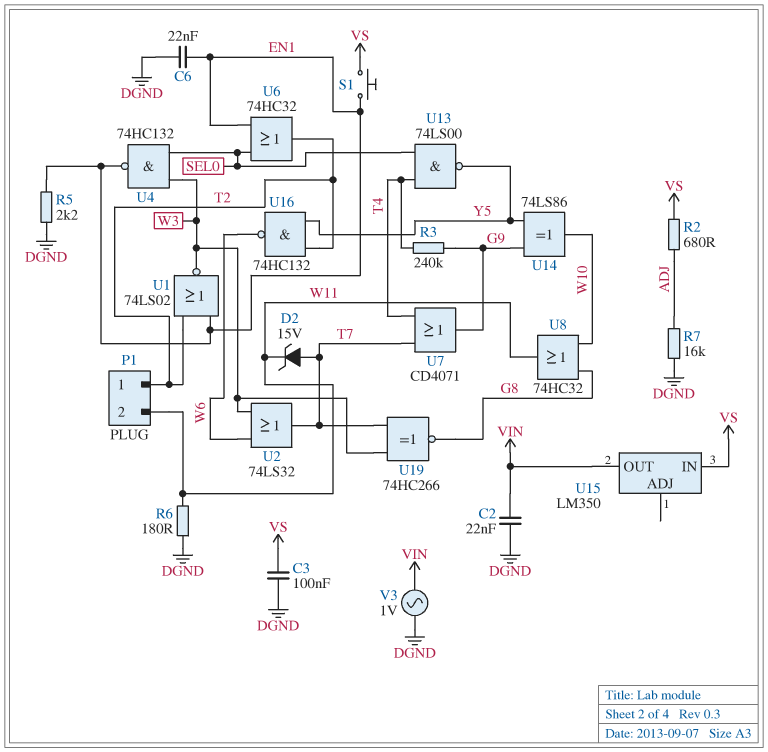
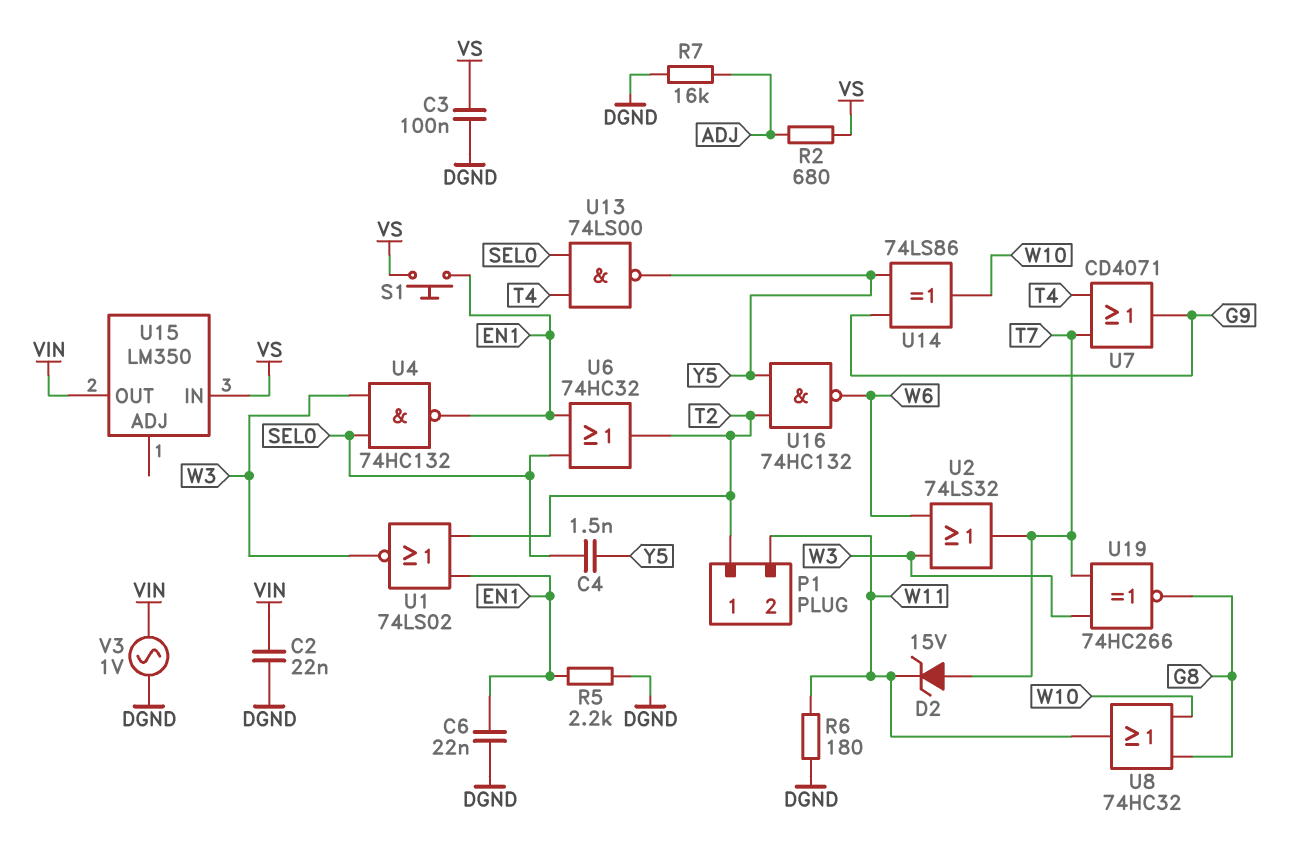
C4: none -> 1.5nF (SEL0, Y5)
R3: 240k (G9, T4) -> none

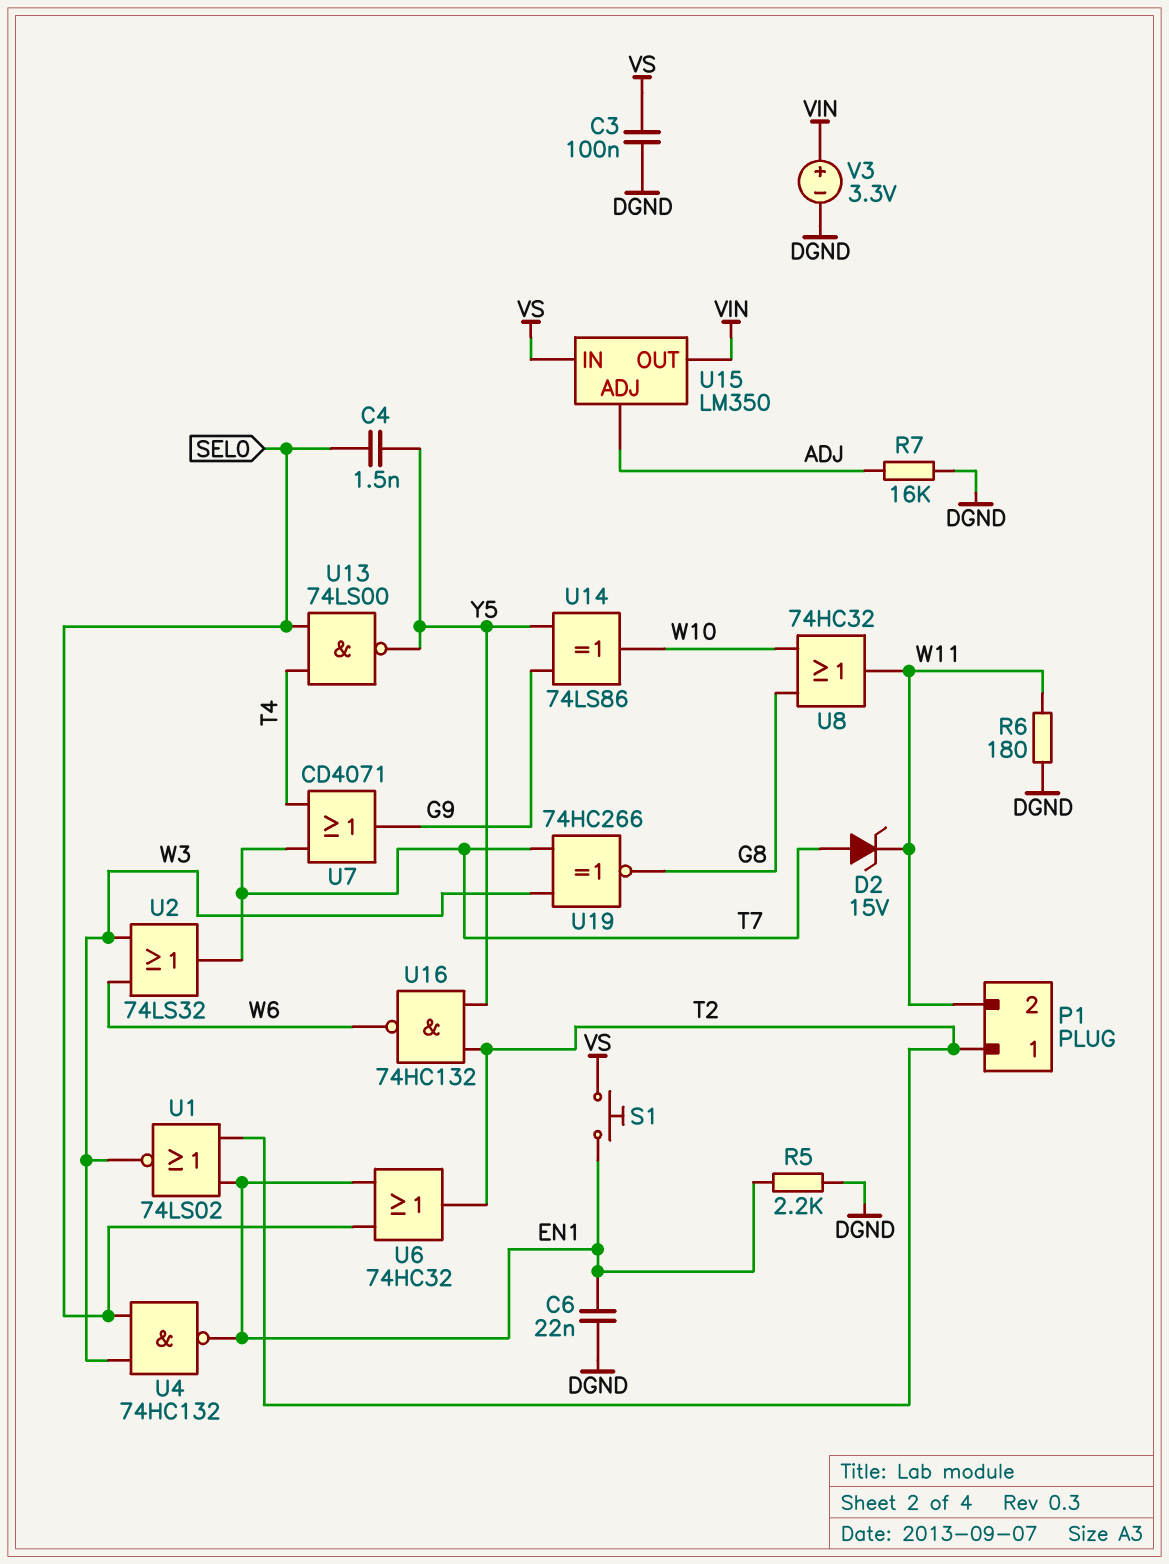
C2: 22nF (DGND, VIN) -> none
R2: 680 (ADJ, VS) -> none
U15 pin ADJ: none -> ADJ
V3: AC 1V (DGND, VIN) -> 3.3V (plus VIN, minus DGND)

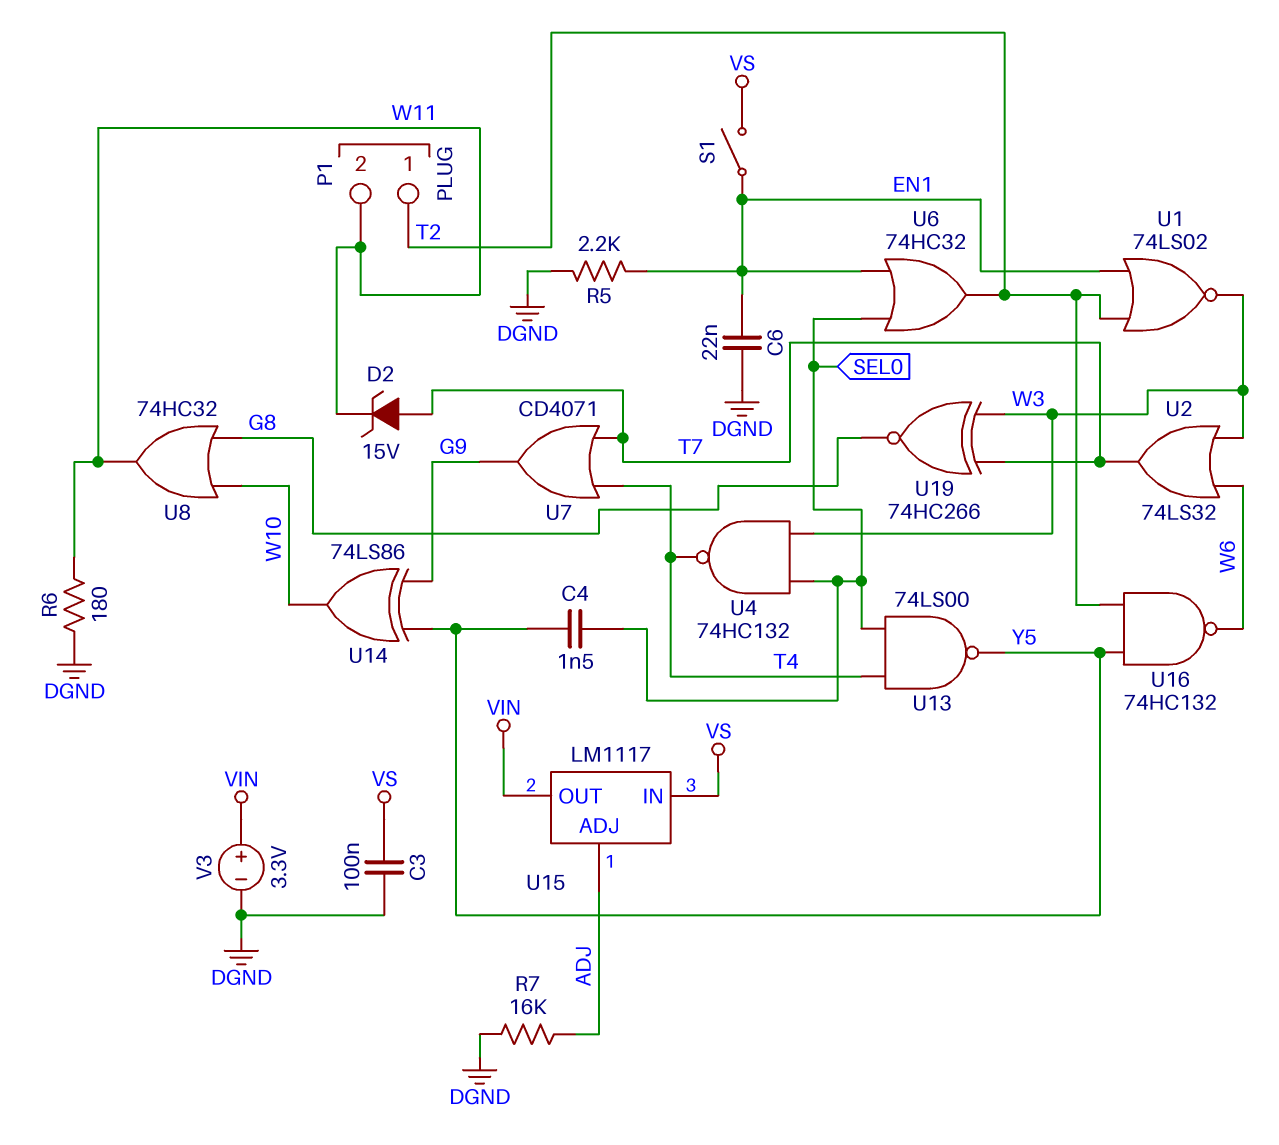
S1: button (EN1, VS) -> switch (EN1, VS)
U4: NAND 74HC132 (in SEL0, in W3, out EN1) -> NAND 74HC132 (in SEL0, in W3, out T4)
U15: LM350 -> LM1117

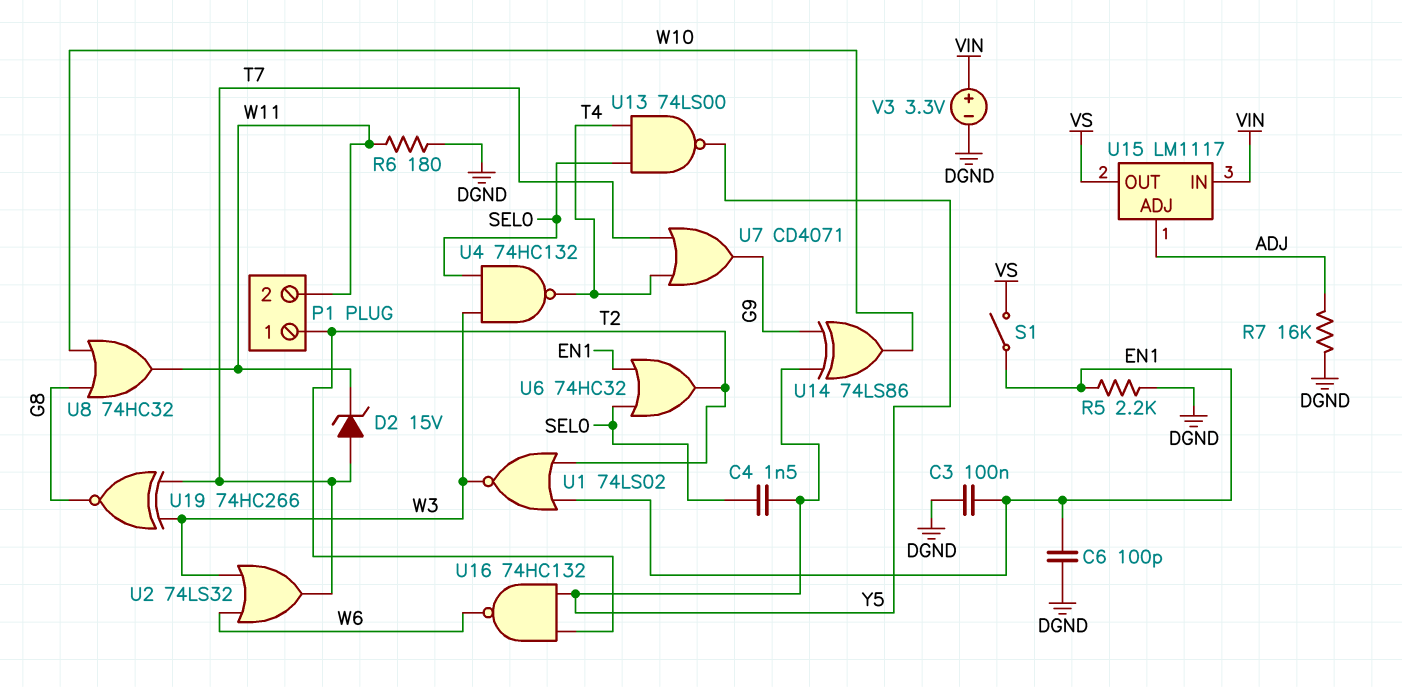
C3: 100nF (DGND, VS) -> 100nF (DGND, EN1)
C6: 22nF (DGND, EN1) -> 100pF (DGND, EN1)
U15 pin IN: VS -> VIN
U15 pin OUT: VIN -> VS

